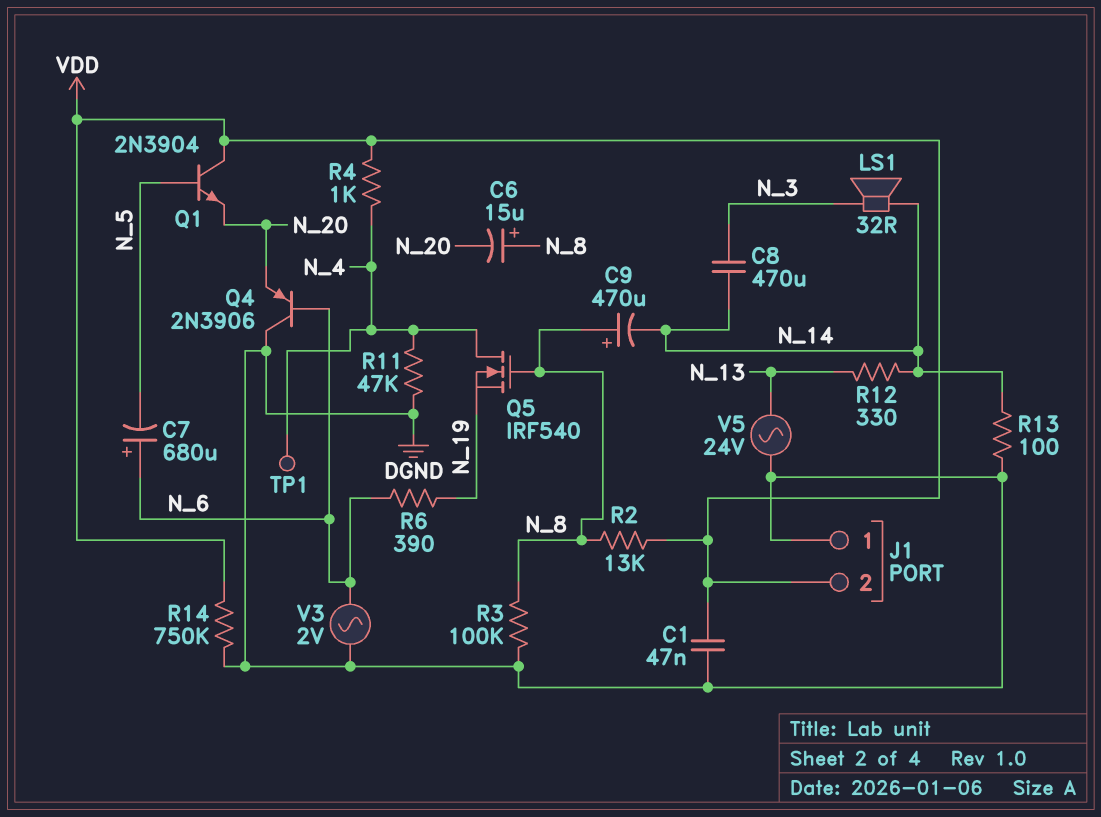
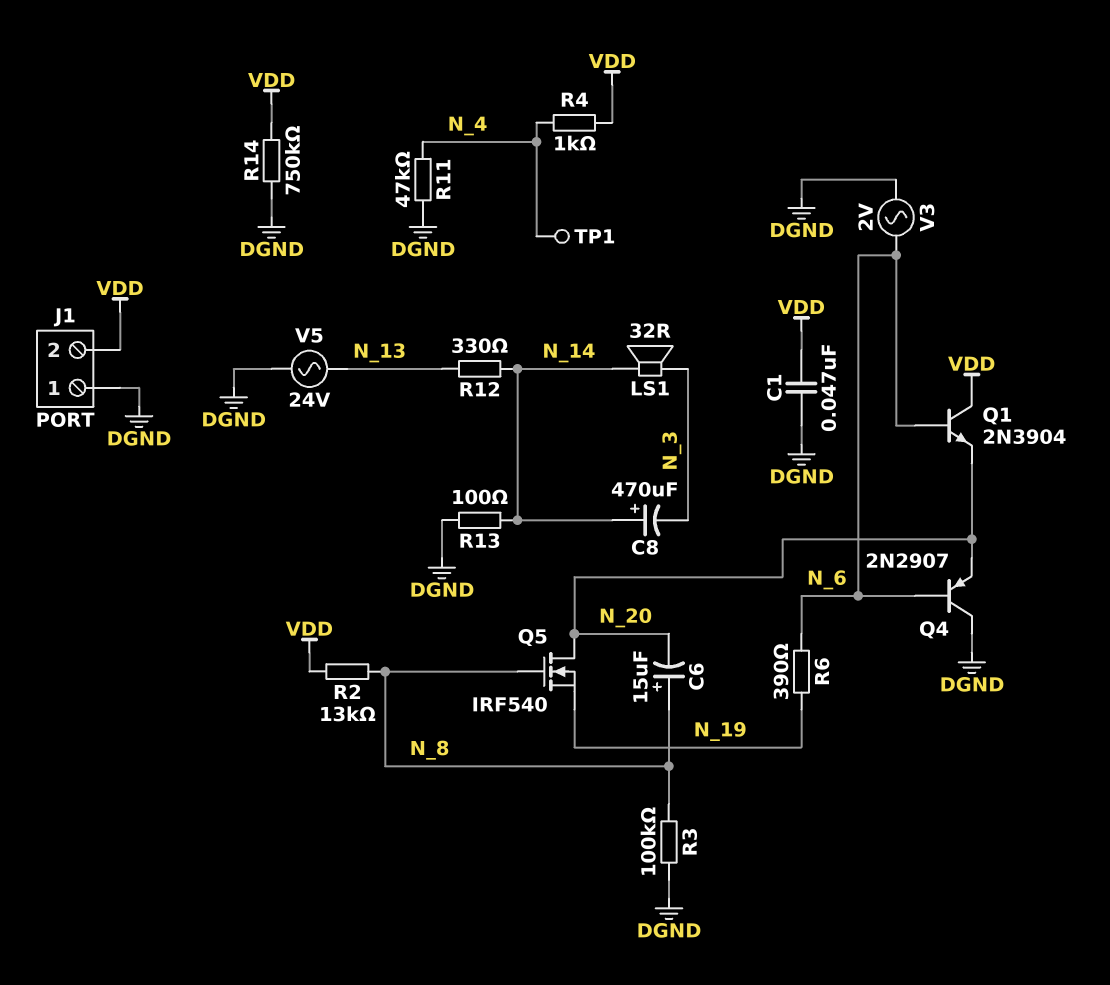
C7: 680uF (plus N_6, minus N_5) -> none
C8: 470uF (N_3, N_14) -> 470uF (plus N_14, minus N_3)
C9: 470uF (plus N_8, minus N_14) -> none
Q1: NPN 2N3904 (B N_5, C VDD, E N_20) -> NPN 2N3904 (B N_6, C VDD, E N_20)
Q4: PNP 2N3906 (B N_6, C DGND, E N_20) -> PNP 2N2907 (B N_6, C DGND, E N_20)
Q5: NMOS IRF540 (G N_8, D N_4, S N_19) -> NMOS IRF540 (G N_8, D N_20, S N_19)

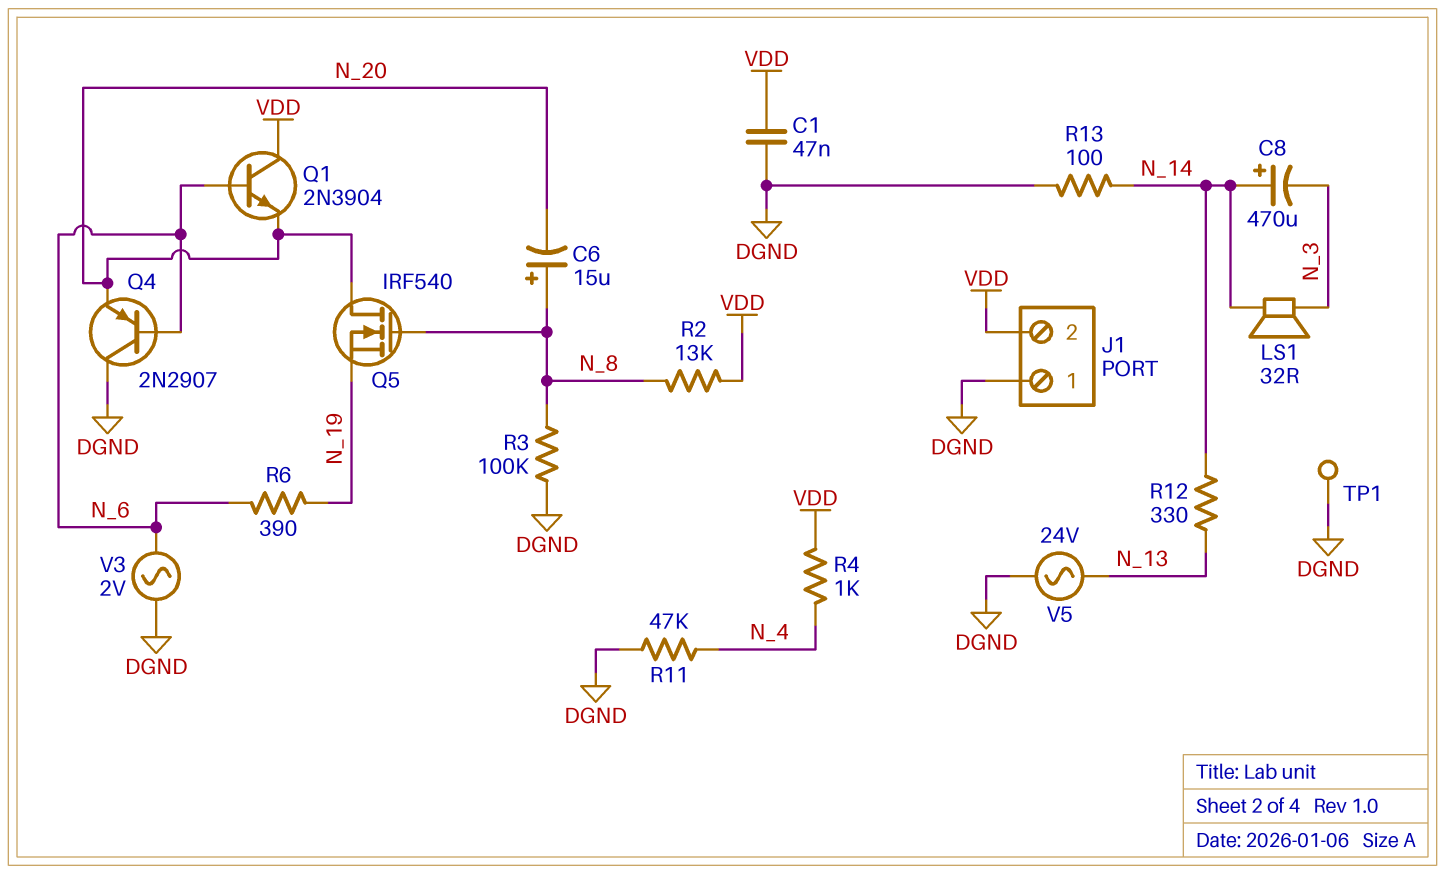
R14: 750k (DGND, VDD) -> none
TP1: test point (N_4) -> test point (DGND)

